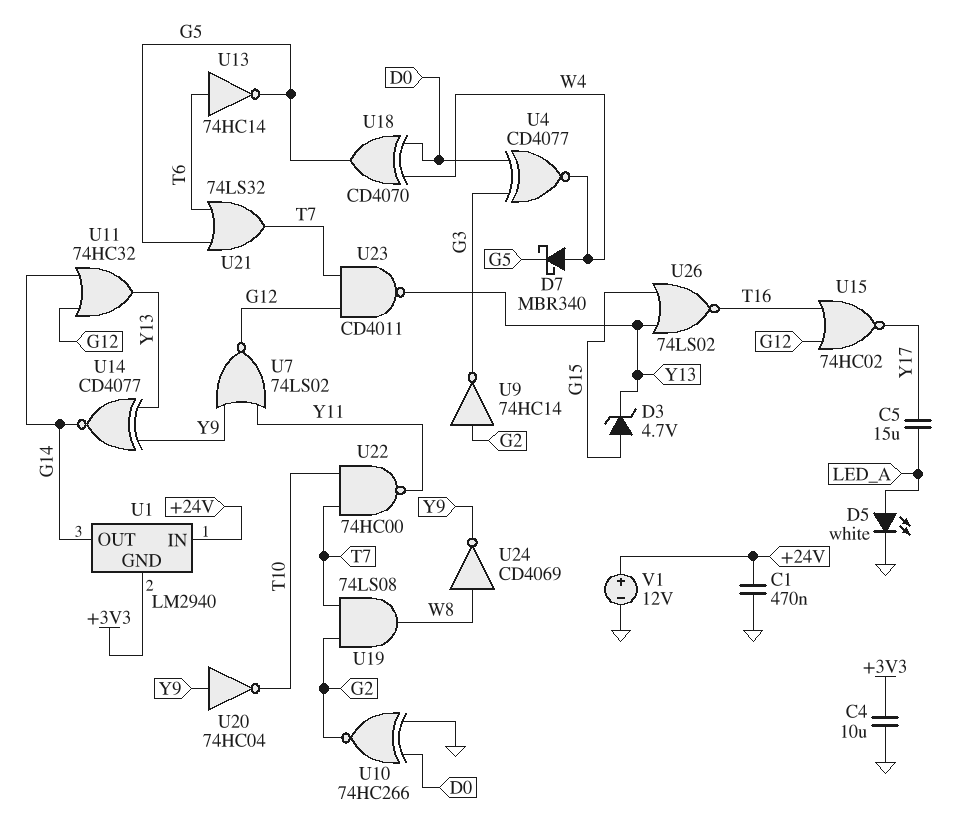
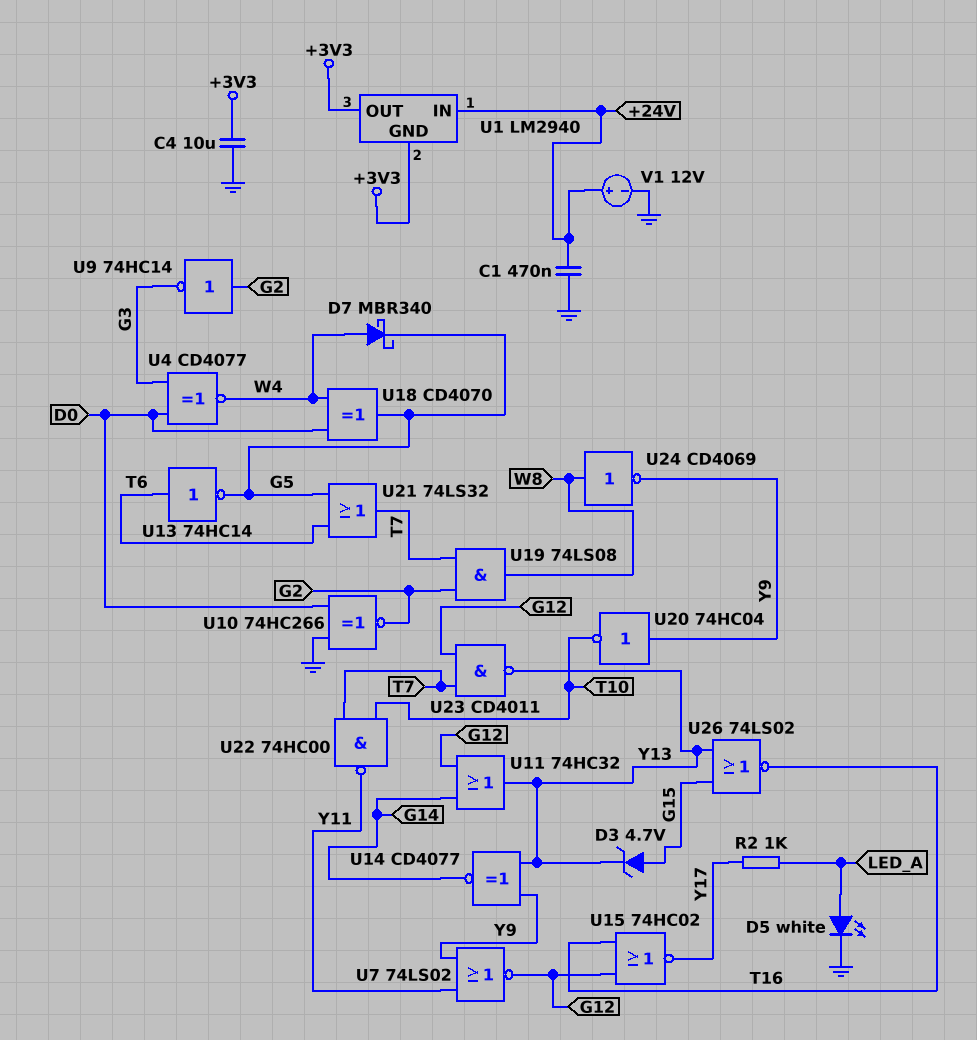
C5: 15uF (LED_A, Y17) -> none
R2: none -> 1k (LED_A, Y17)
U1 pin OUT: G14 -> +3V3

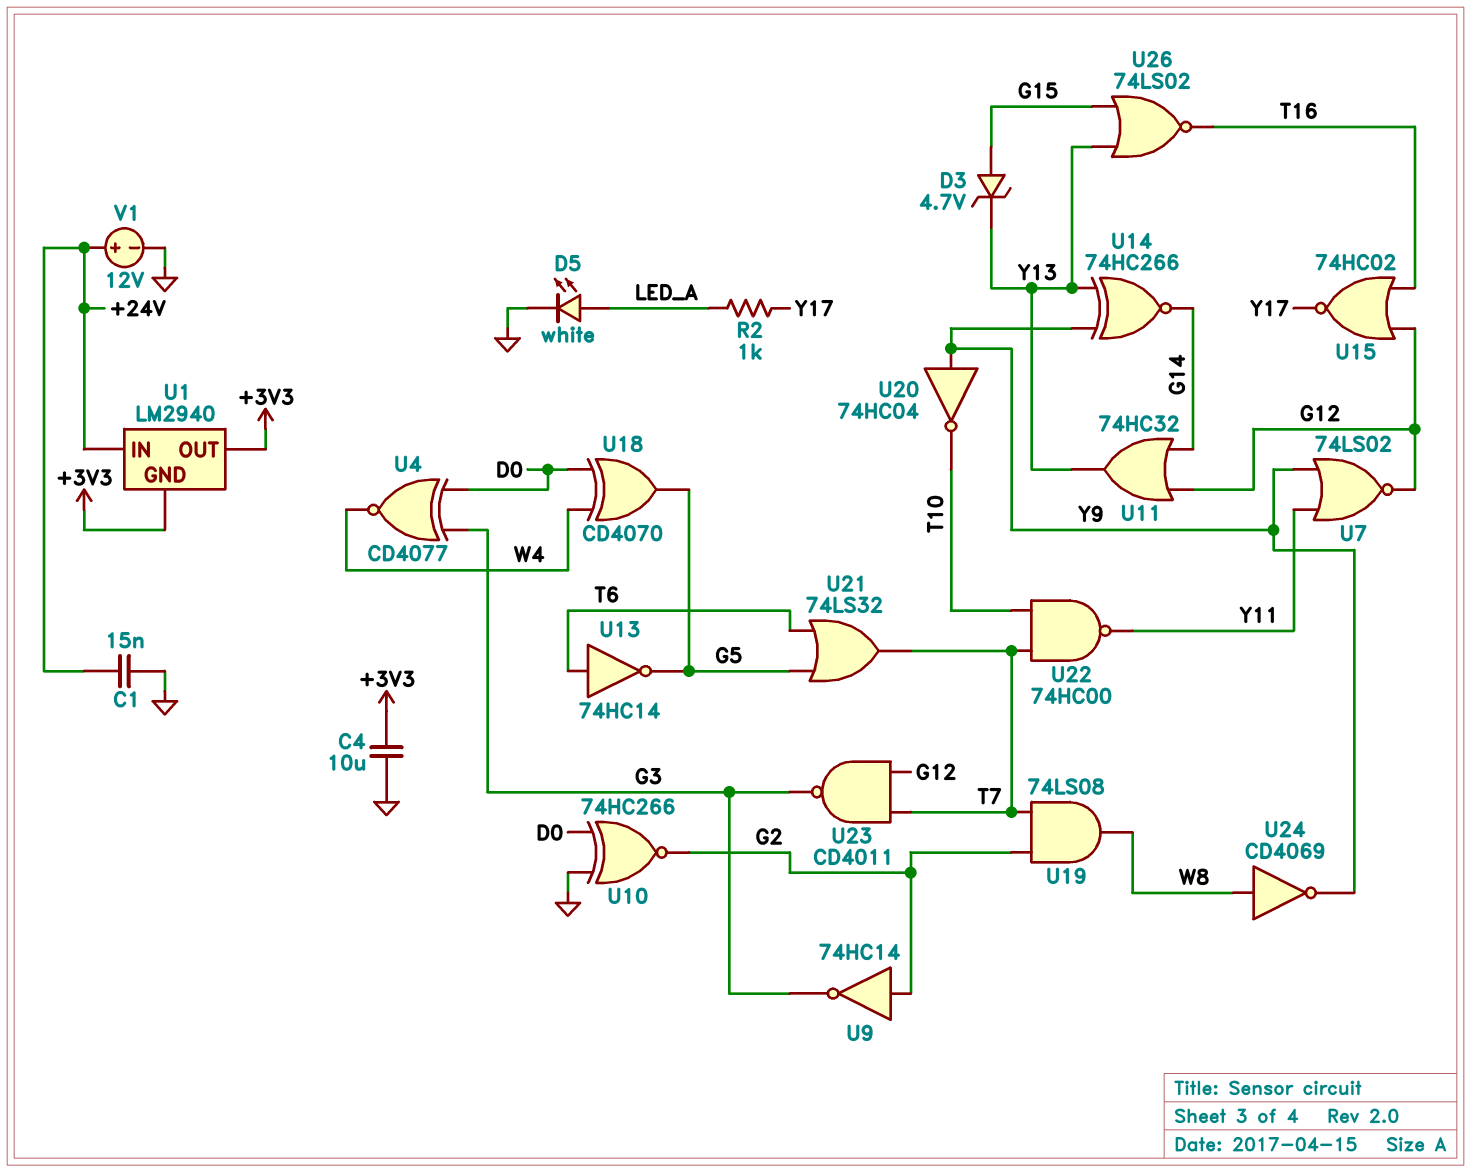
C1: 470nF (+24V, GND) -> 15nF (+24V, GND)
D7: schottky MBR340 (A W4, K G5) -> none
U14: XNOR CD4077 (in Y9, in Y13, out G14) -> XNOR 74HC266 (in Y9, in Y13, out G14)
U23: NAND CD4011 (in G12, in T7, out Y13) -> NAND CD4011 (in G12, in T7, out G3)

